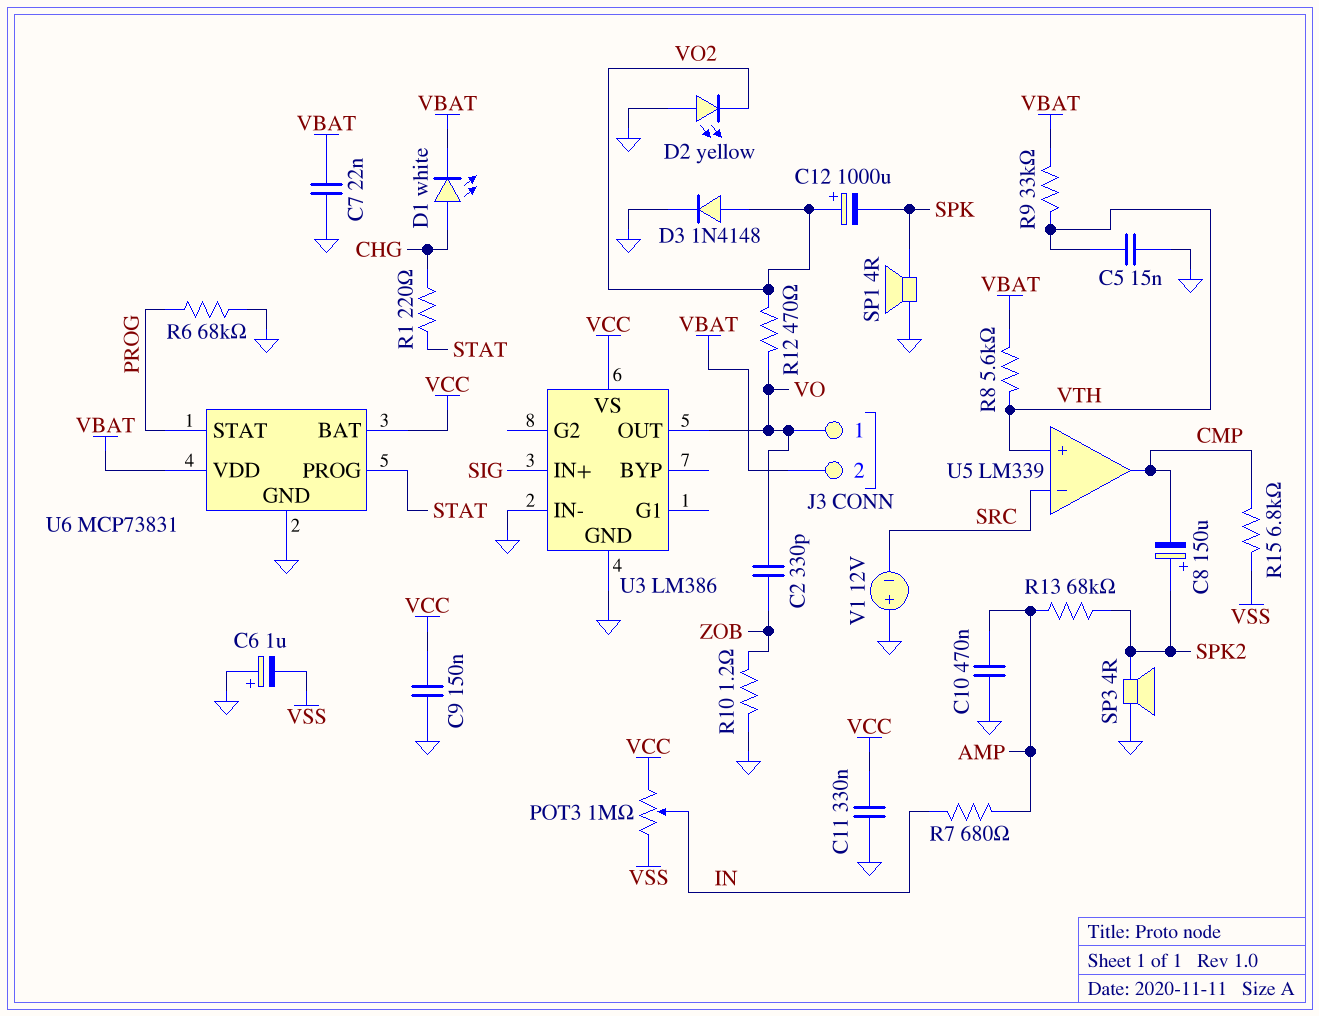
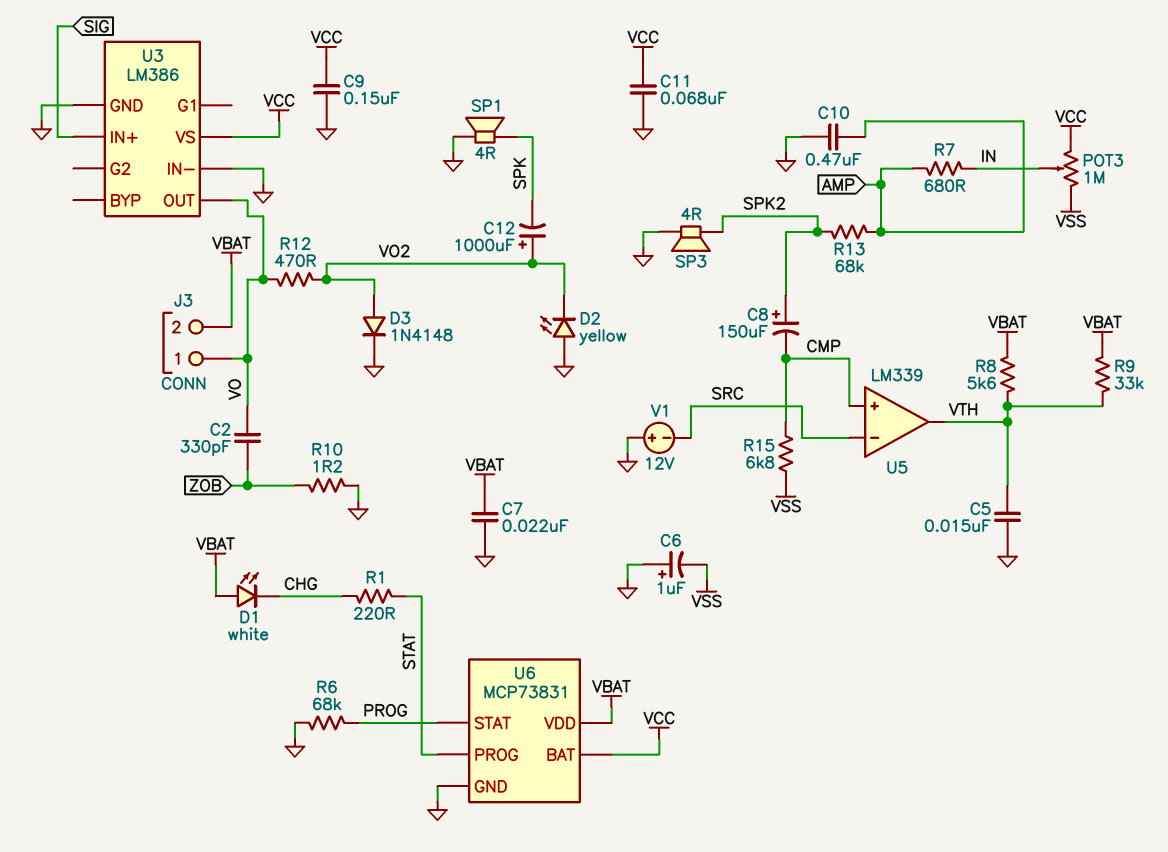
C11: 330nF (GND, VCC) -> 68nF (GND, VCC)
D1: LED white (A CHG, K VBAT) -> LED white (A VBAT, K CHG)
U5 pin in+: VTH -> CMP
U5 pin out: CMP -> VTH

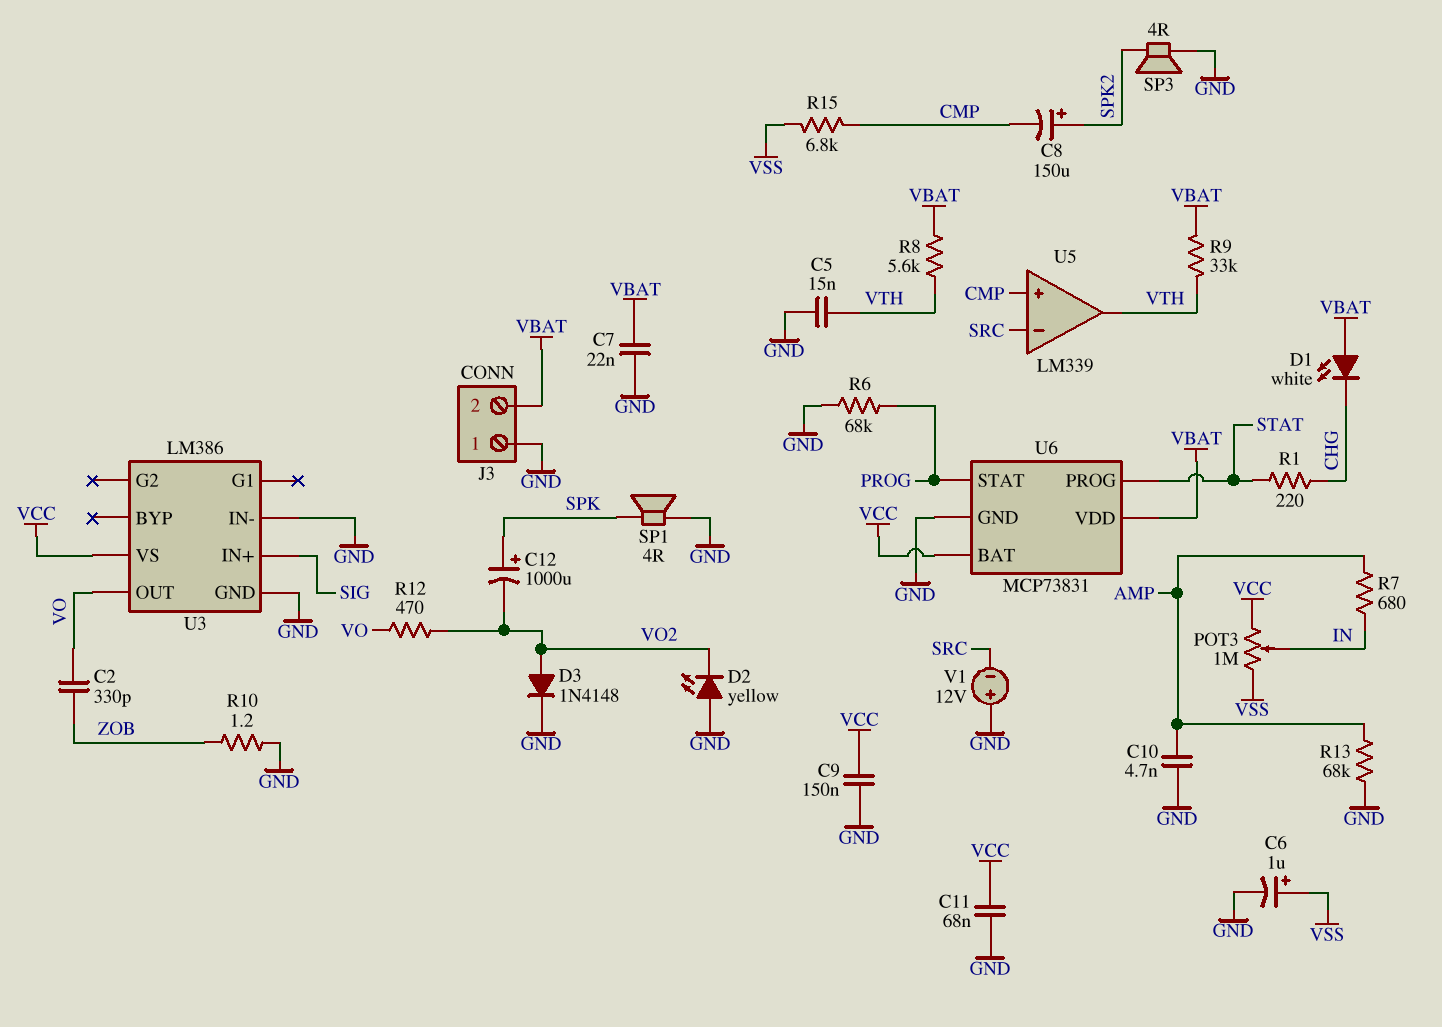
C6: 1uF (plus GND, minus VSS) -> 1uF (plus VSS, minus GND)
C10: 470nF (AMP, GND) -> 4.7nF (AMP, GND)
C12: 1000uF (plus VO2, minus SPK) -> 1000uF (plus SPK, minus VO2)
J3 pin 1: VO -> GND
R13: 68k (AMP, SPK2) -> 68k (AMP, GND)

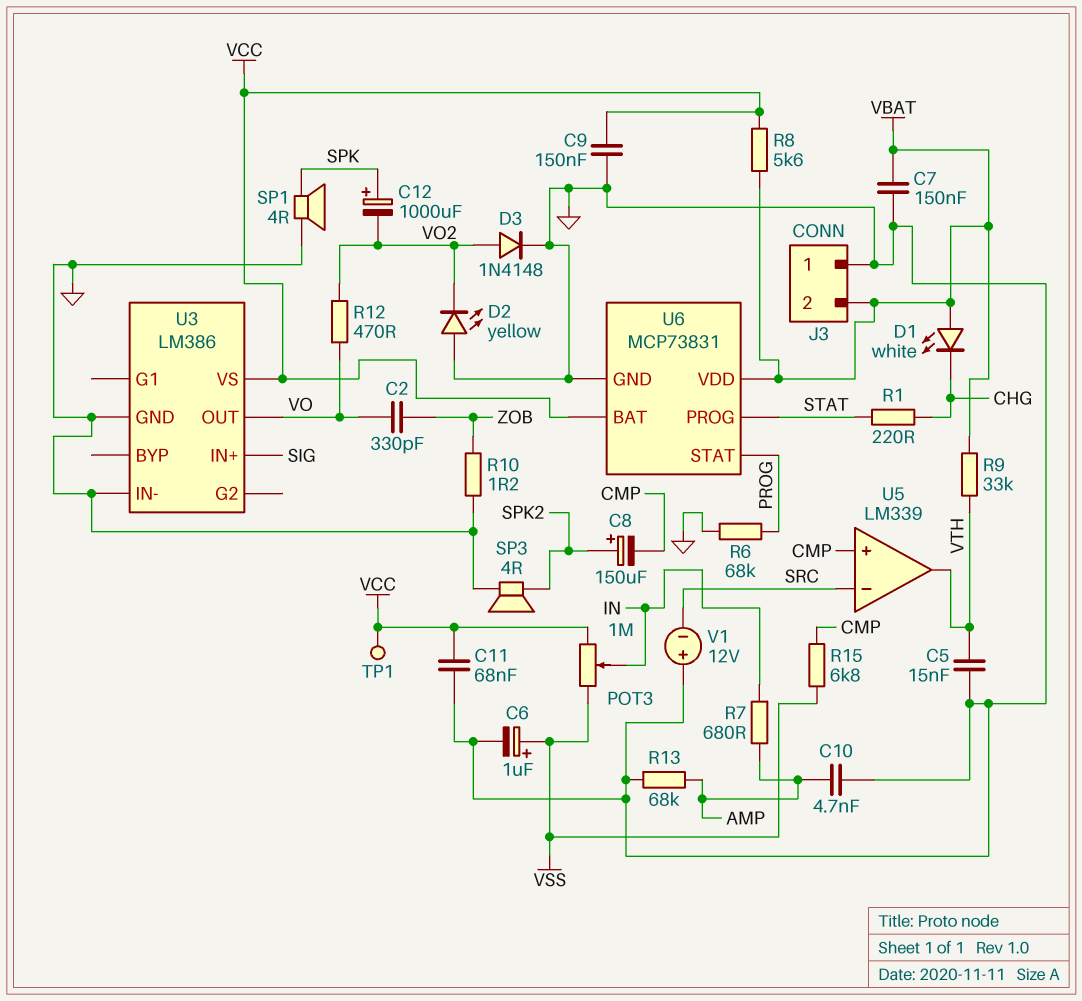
C7: 22nF (GND, VBAT) -> 150nF (GND, VBAT)
R8: 5.6k (VBAT, VTH) -> 5.6k (VBAT, VCC)
TP1: none -> test point (VCC)

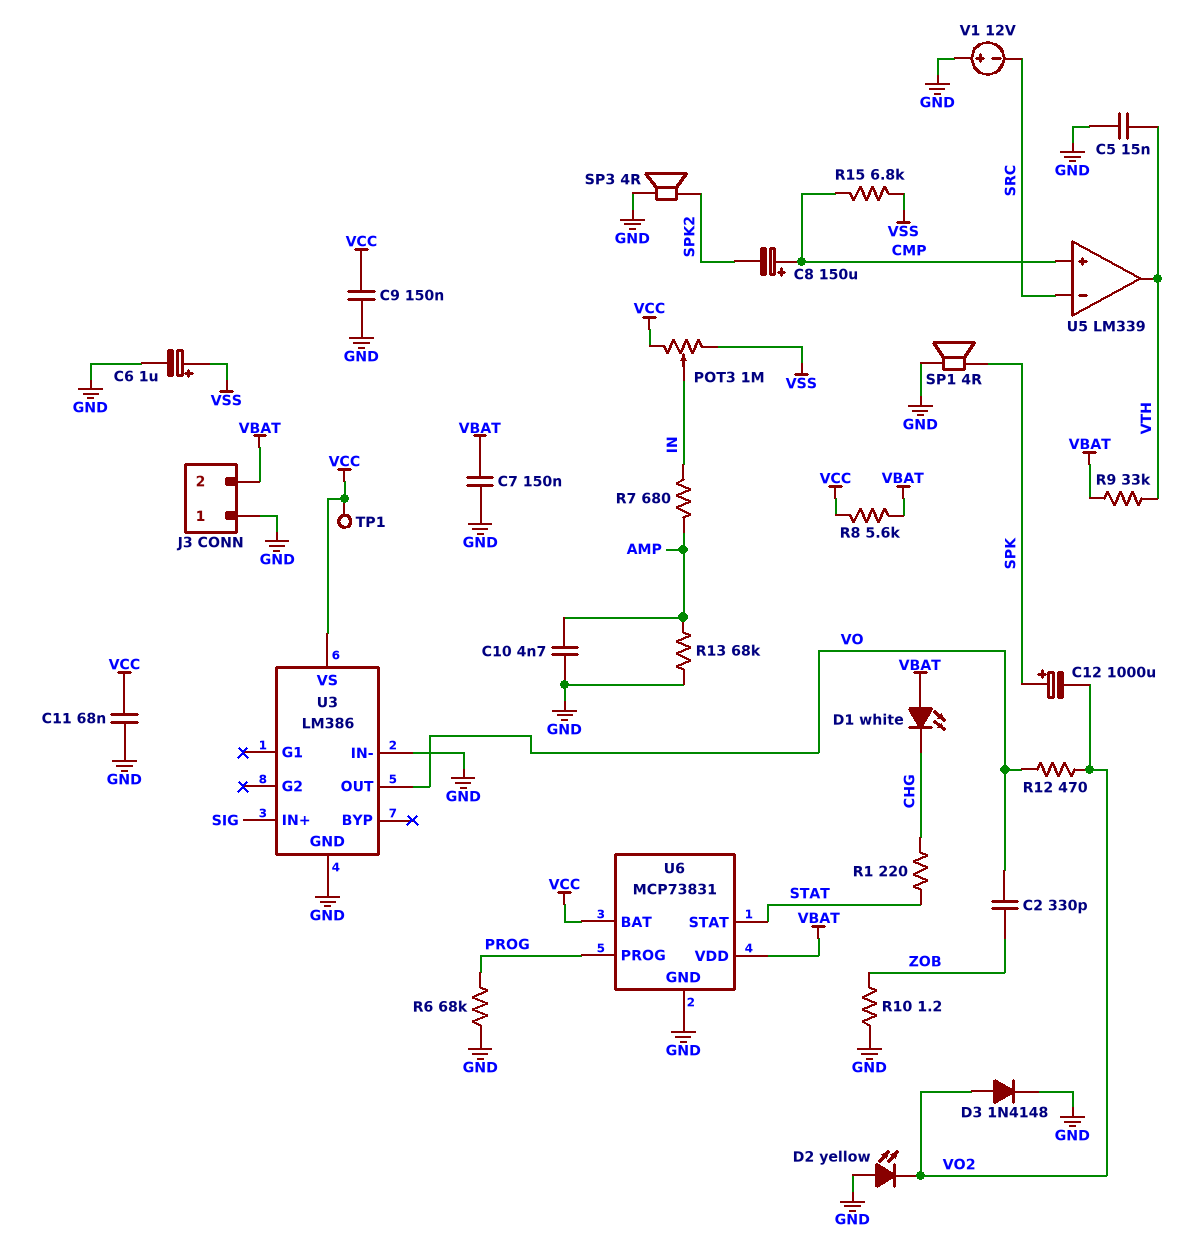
C8: 150uF (plus SPK2, minus CMP) -> 150uF (plus CMP, minus SPK2)
U6 pin PROG: STAT -> PROG
U6 pin STAT: PROG -> STAT

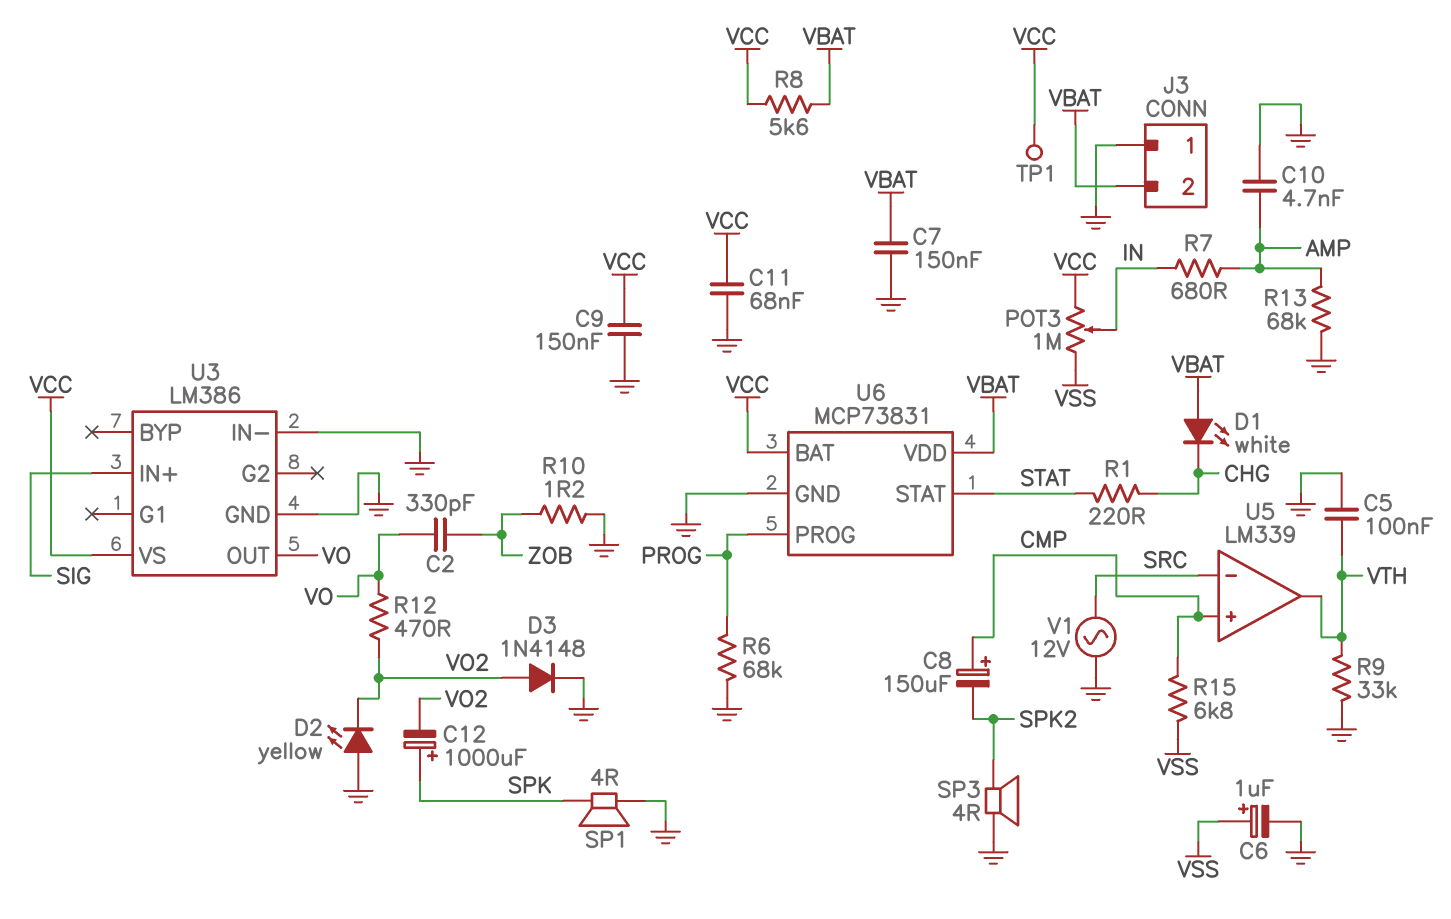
C5: 15nF (GND, VTH) -> 100nF (GND, VTH)
R9: 33k (VBAT, VTH) -> 33k (GND, VTH)
V1: 12V (plus GND, minus SRC) -> AC 12V (GND, SRC)

